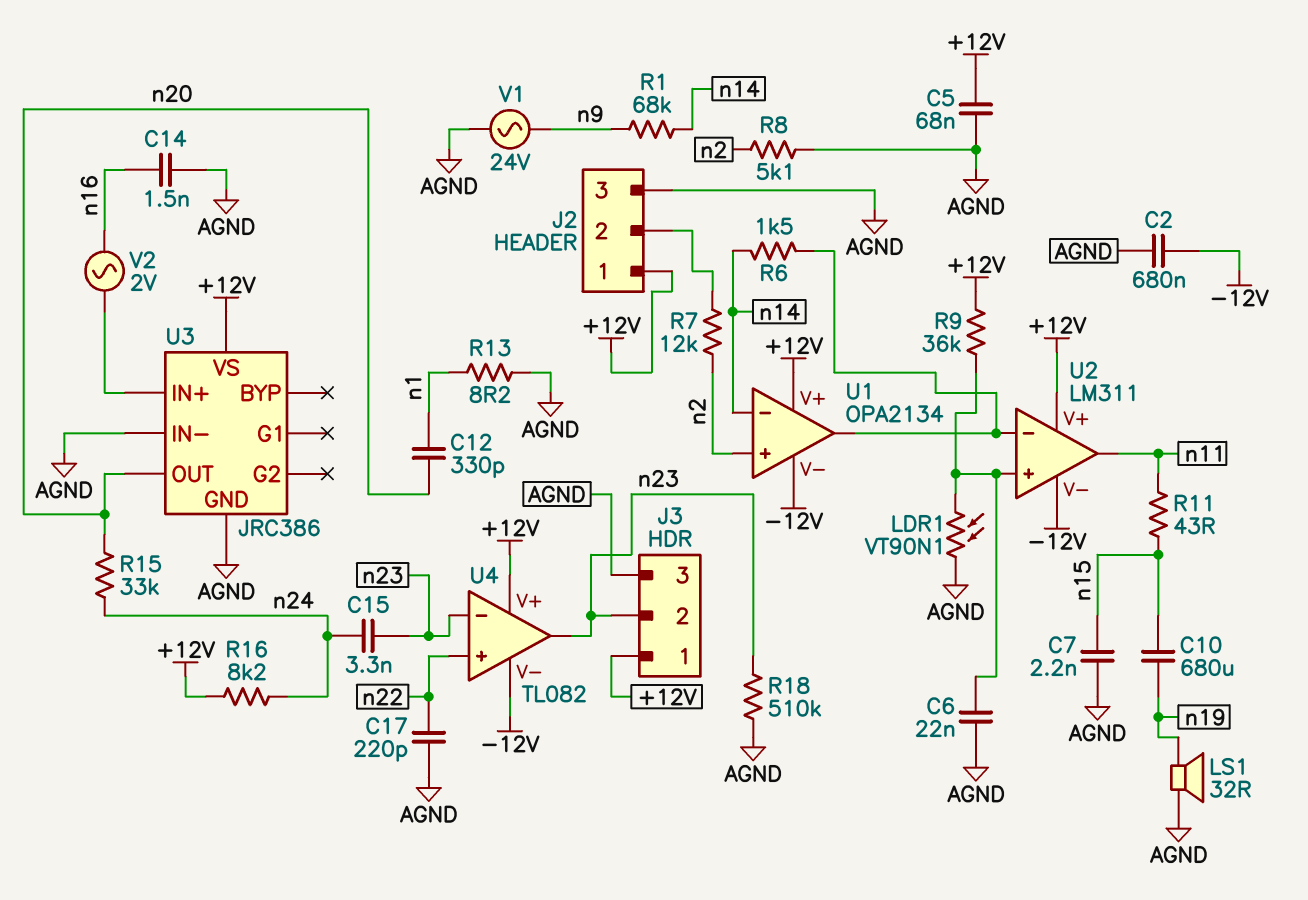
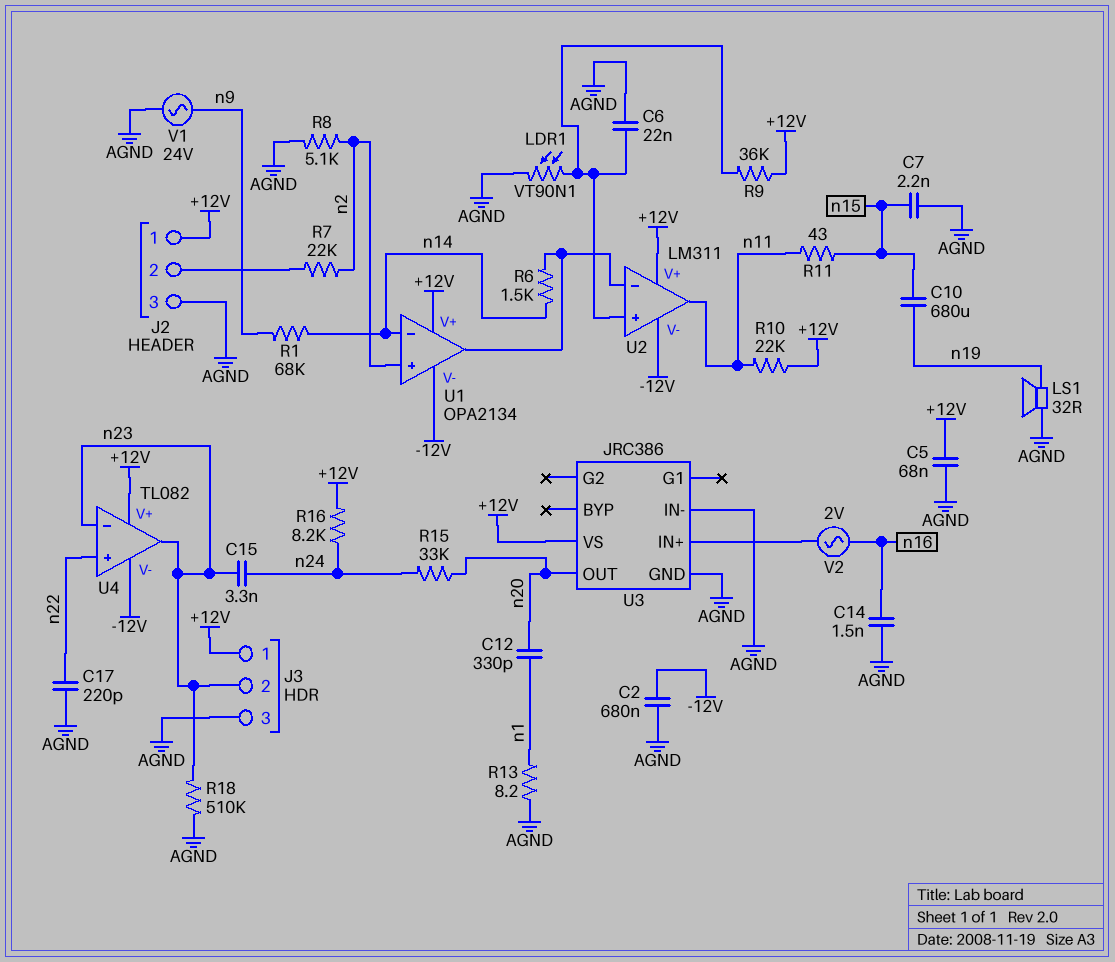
R7: 12k (J2/2, n2) -> 22k (J2/2, n2)
R10: none -> 22k (+12V, n11)

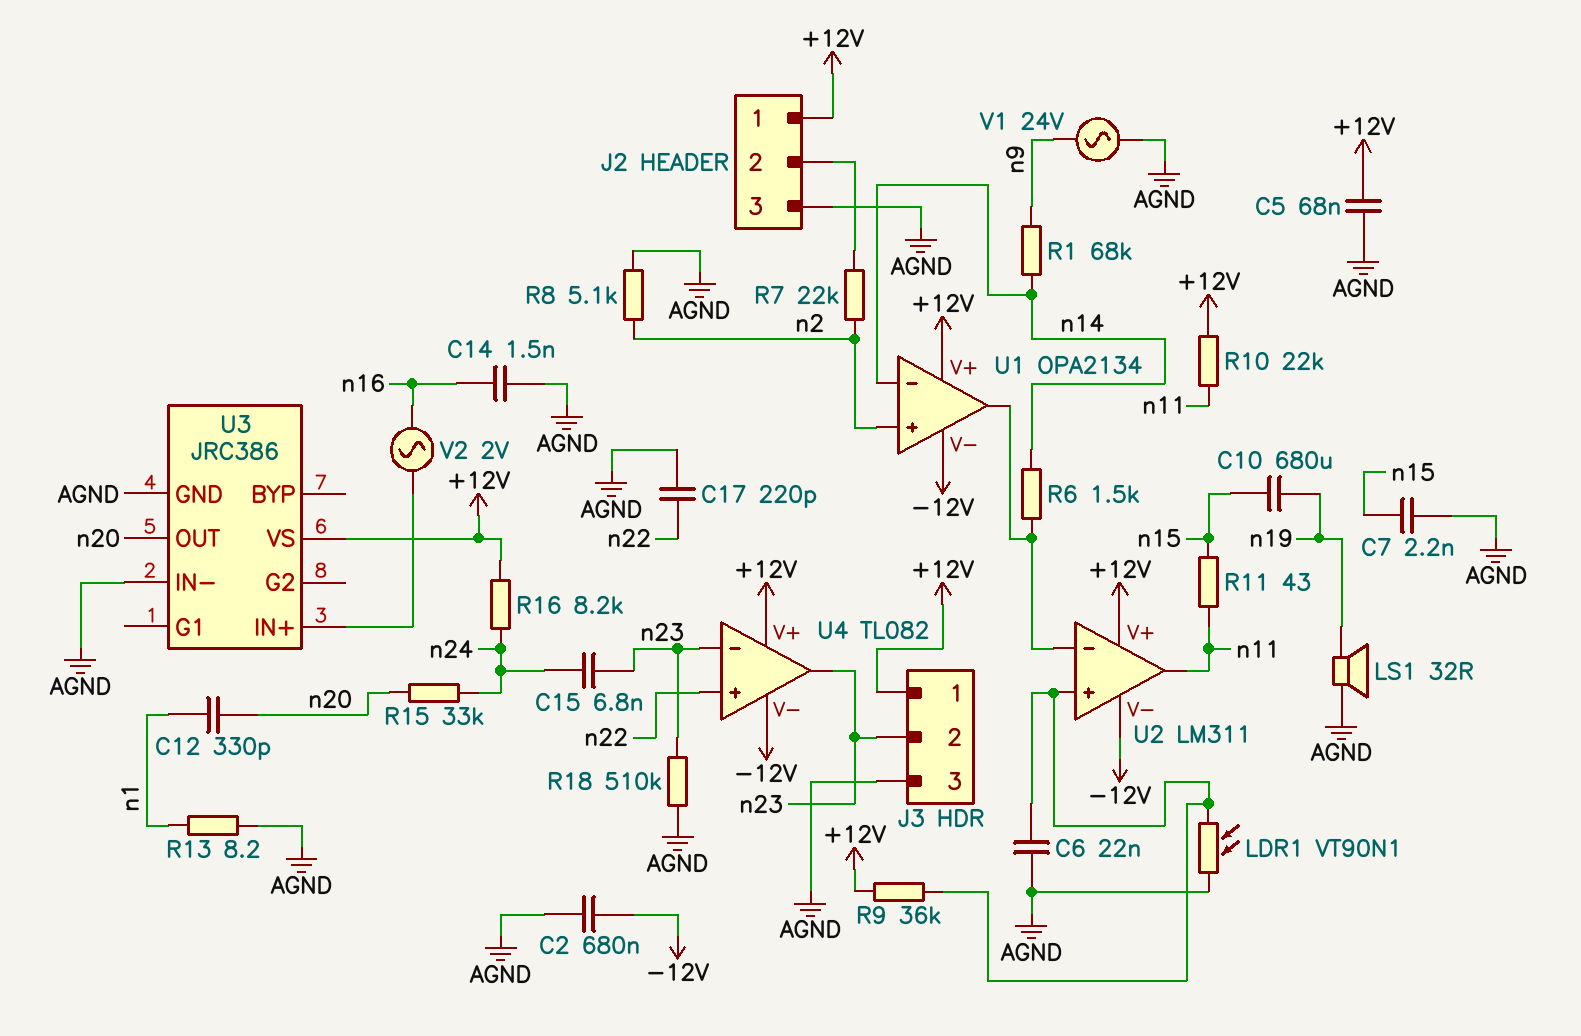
C15: 3.3nF (n23, n24) -> 6.8nF (n23, n24)

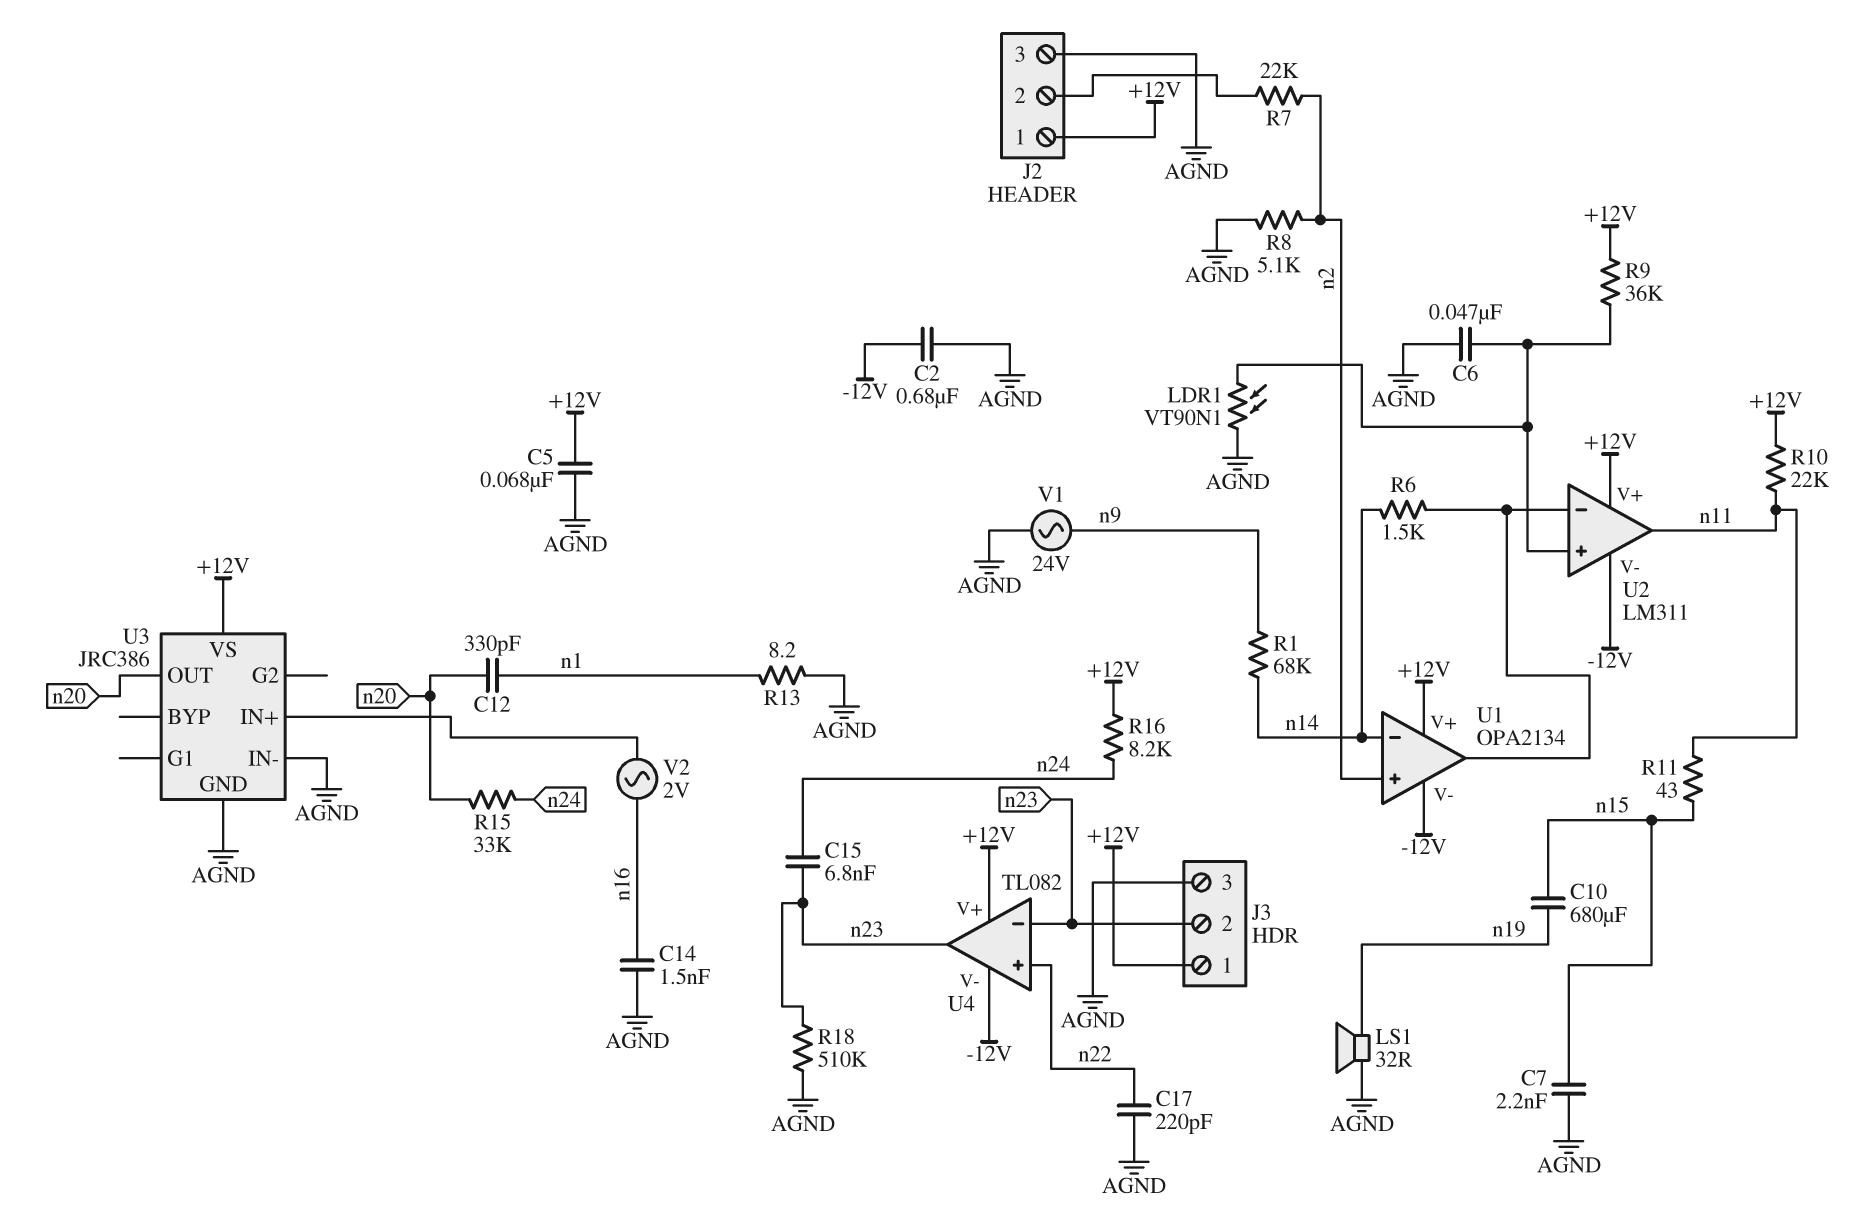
C6: 22nF (AGND, U2/in+) -> 47nF (AGND, U2/in+)

